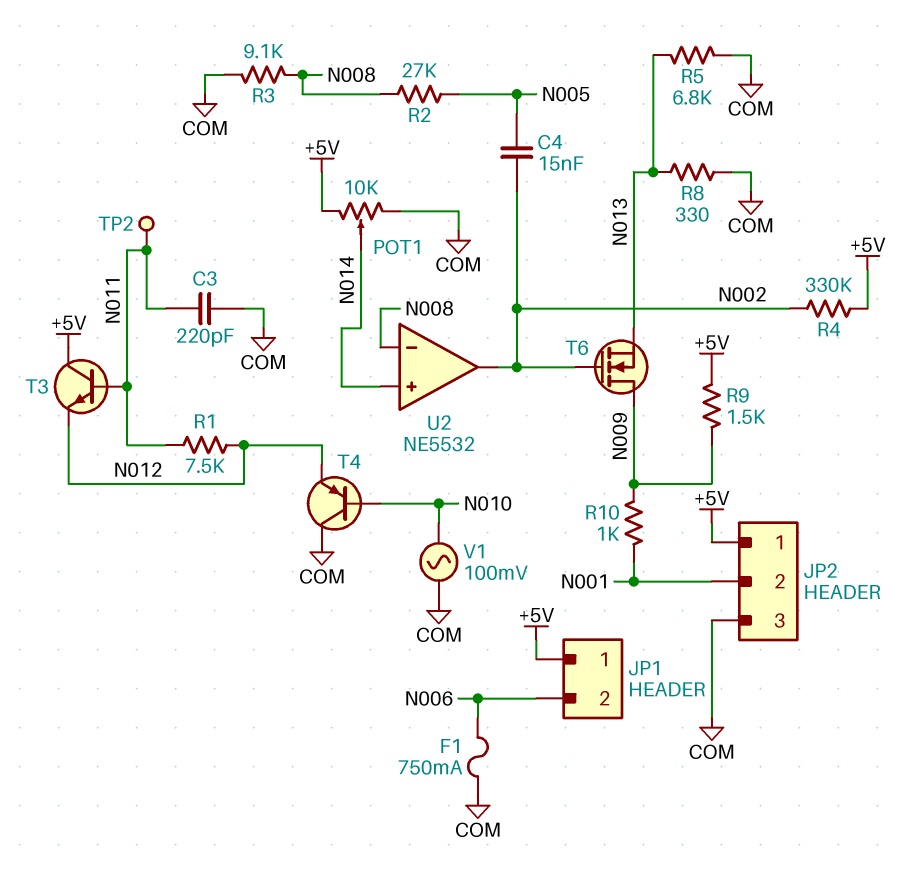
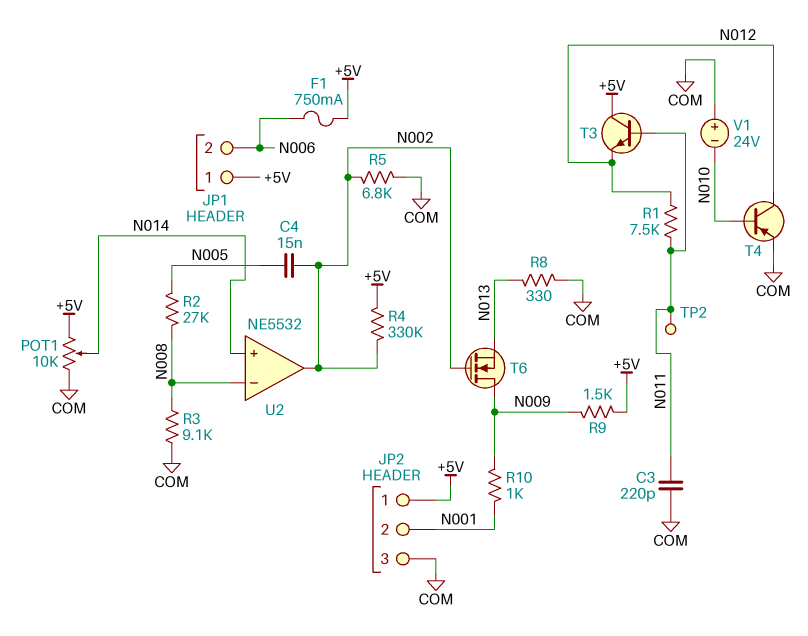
F1: 750mA (COM, N006) -> 750mA (+5V, N006)
R5: 6.8k (COM, N013) -> 6.8k (COM, N002)
T4: PNP (B N010, C COM, E N012) -> PNP (B N010, C N012, E COM)
V1: AC 100mV (COM, N010) -> 24V (plus COM, minus N010)

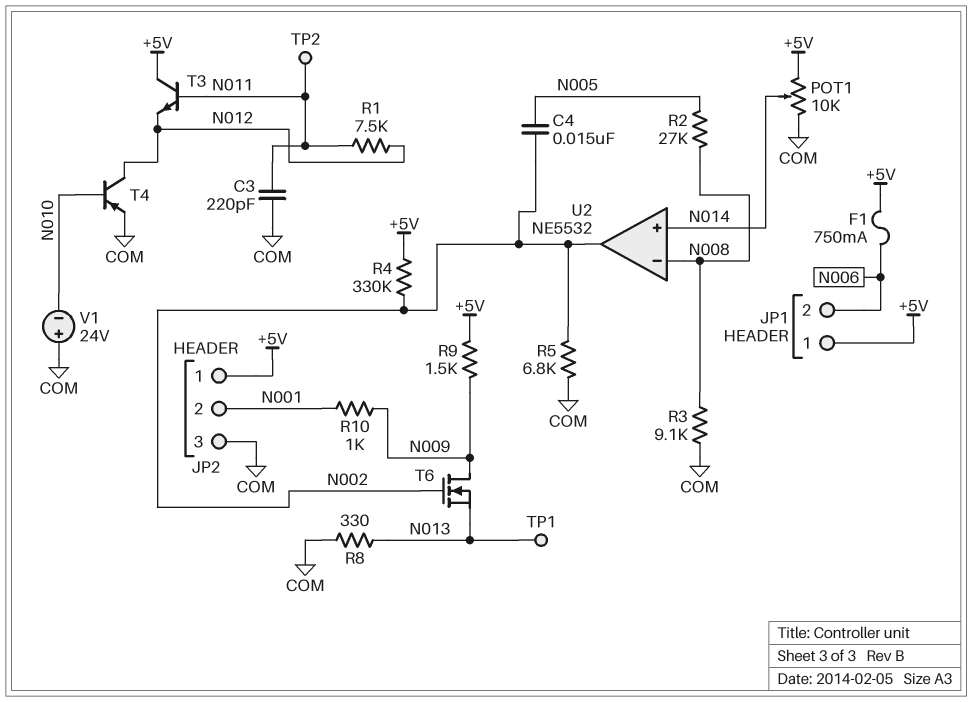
TP1: none -> test point (N013)

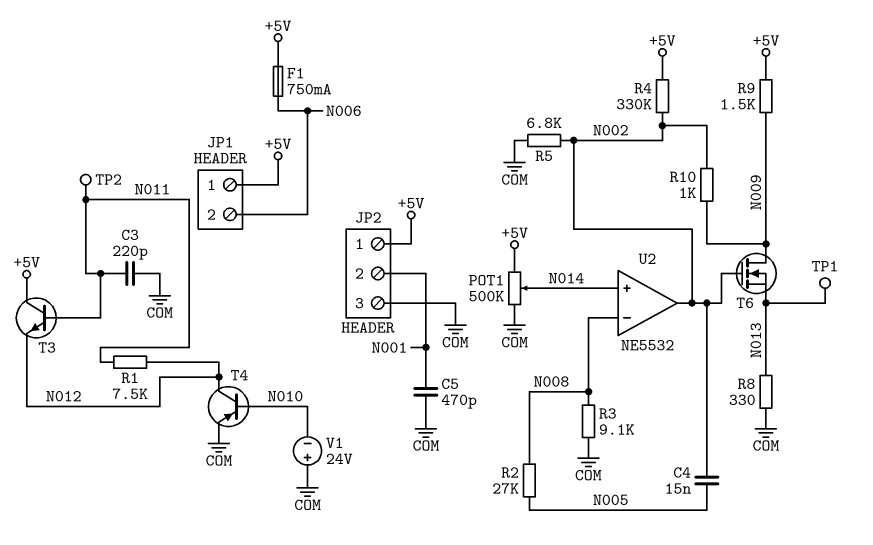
C5: none -> 470pF (COM, N001)
POT1: 10k (+5V, COM, wiper N014) -> 500k (+5V, COM, wiper N014)
R10: 1k (N001, N009) -> 1k (N002, N009)

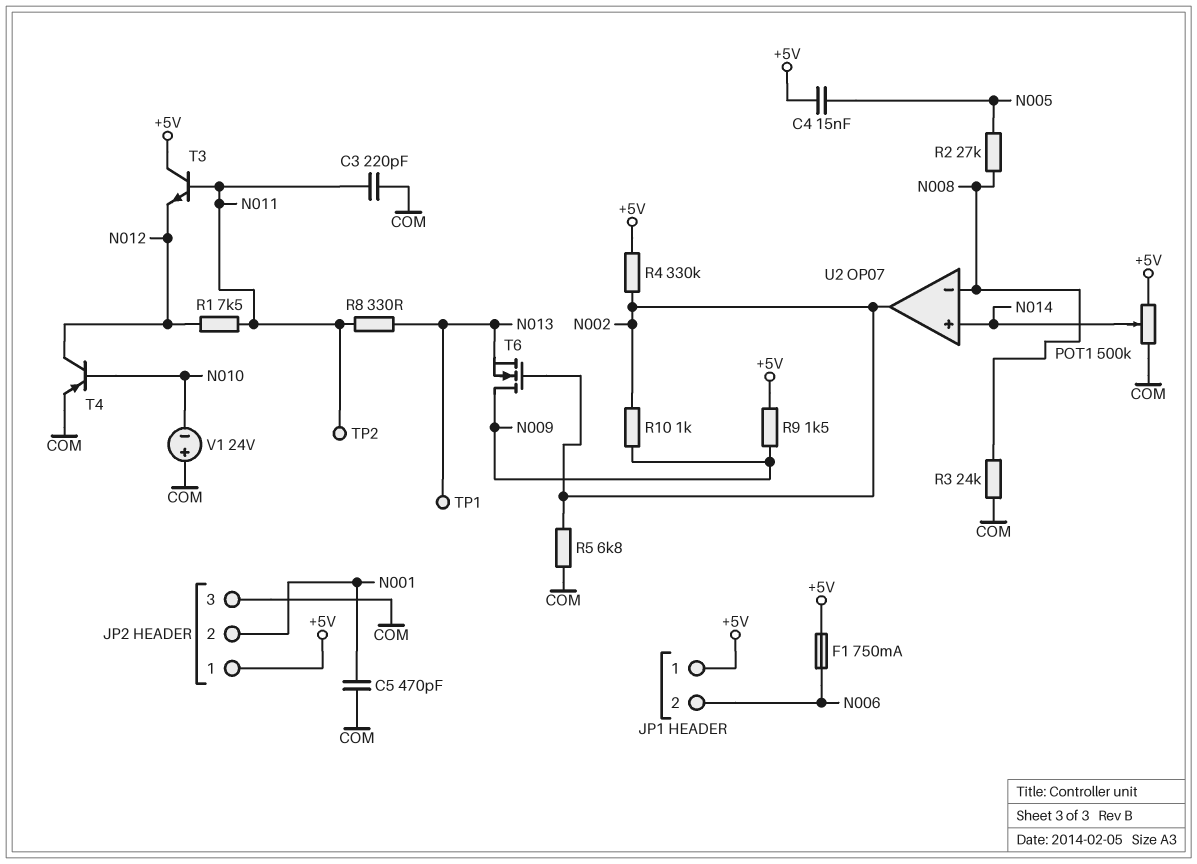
C4: 15nF (N002, N005) -> 15nF (+5V, N005)
R3: 9.1k (COM, N008) -> 24k (COM, N008)
R8: 330 (COM, N013) -> 330 (N011, N013)
U2: NE5532 -> OP07

